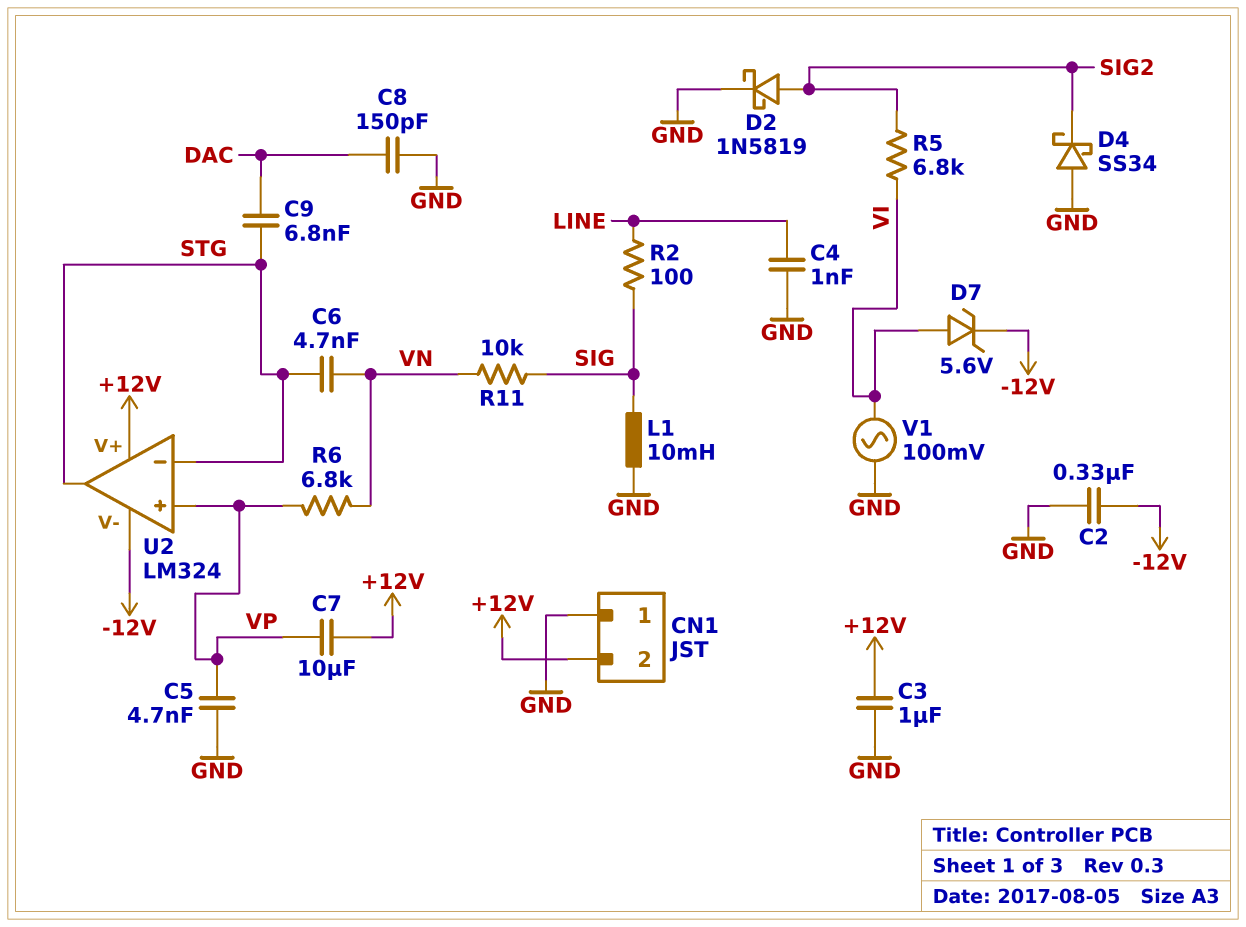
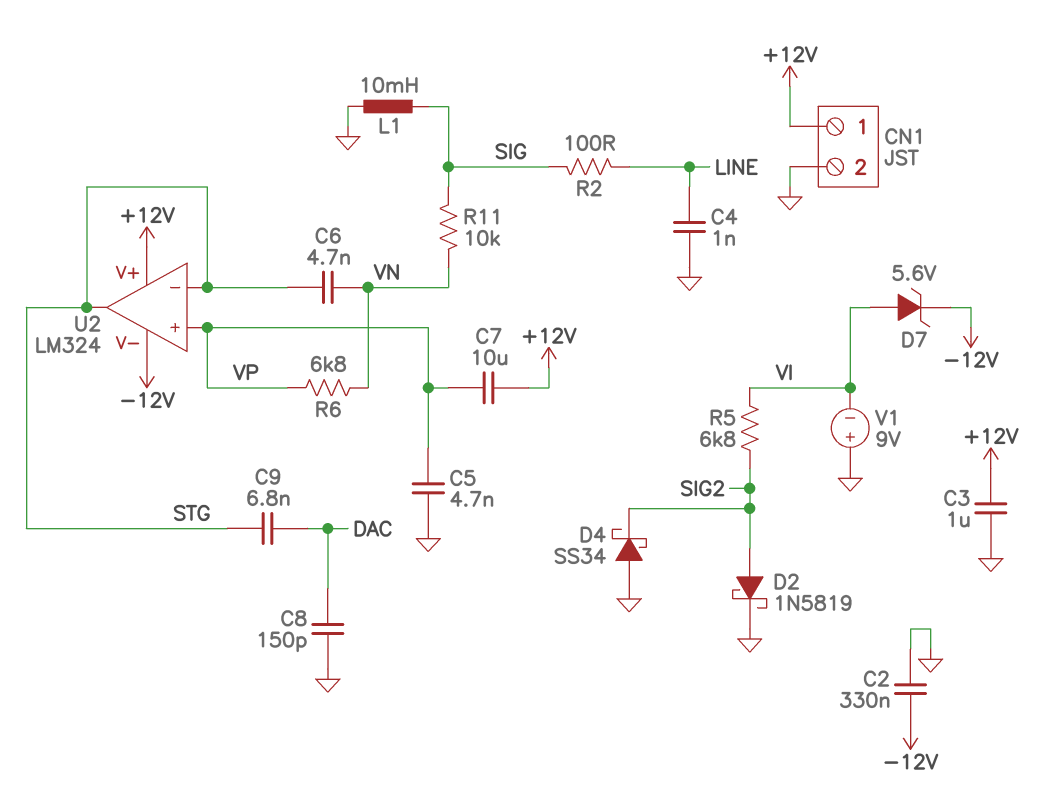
CN1 pin 1: GND -> +12V
CN1 pin 2: +12V -> GND
V1: AC 100mV (GND, VI) -> 9V (plus GND, minus VI)

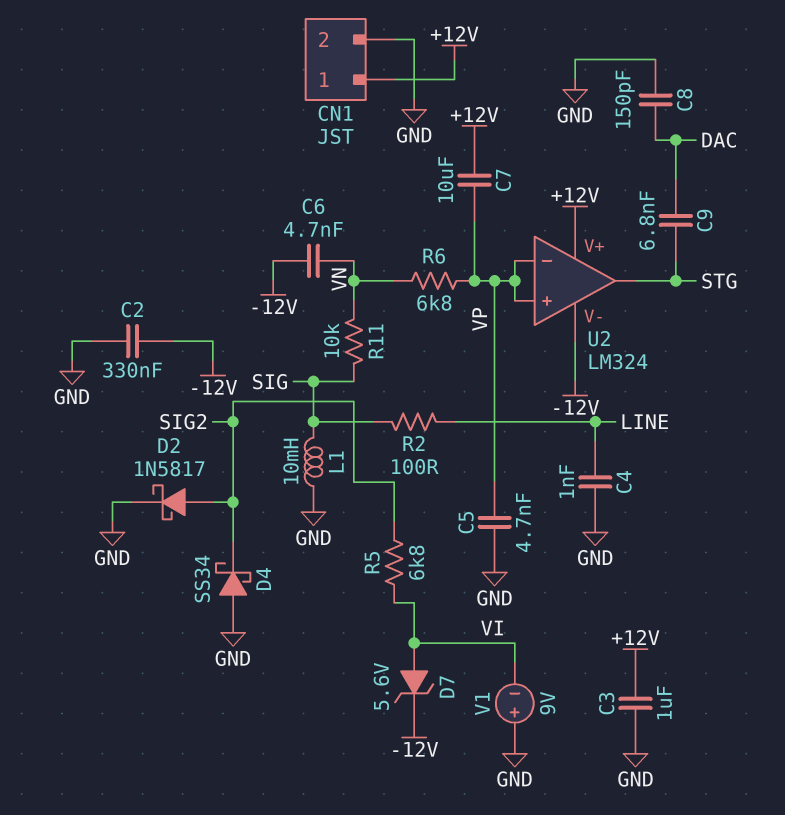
C6: 4.7nF (STG, VN) -> 4.7nF (-12V, VN)
D2: schottky 1N5819 (A SIG2, K GND) -> schottky 1N5817 (A SIG2, K GND)
U2 pin in-: STG -> VP

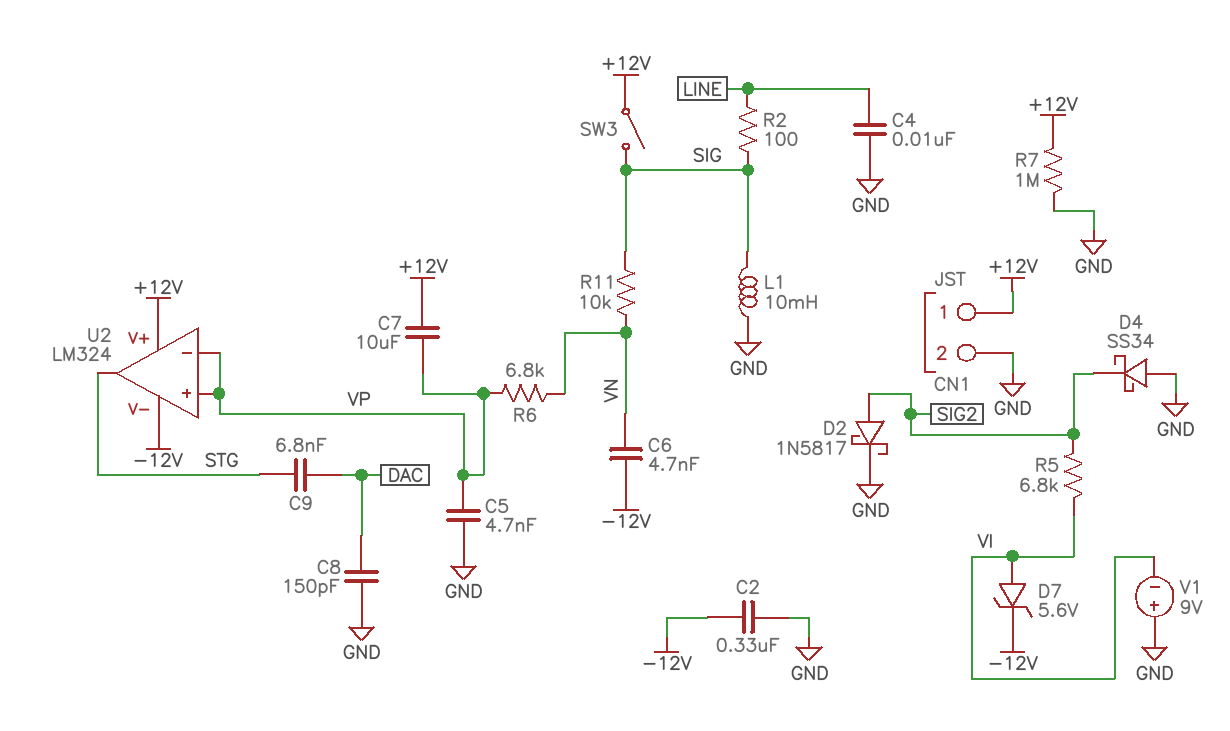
C3: 1uF (+12V, GND) -> none
C4: 1nF (GND, LINE) -> 10nF (GND, LINE)
R7: none -> 1M (+12V, GND)
SW3: none -> switch (+12V, SIG)

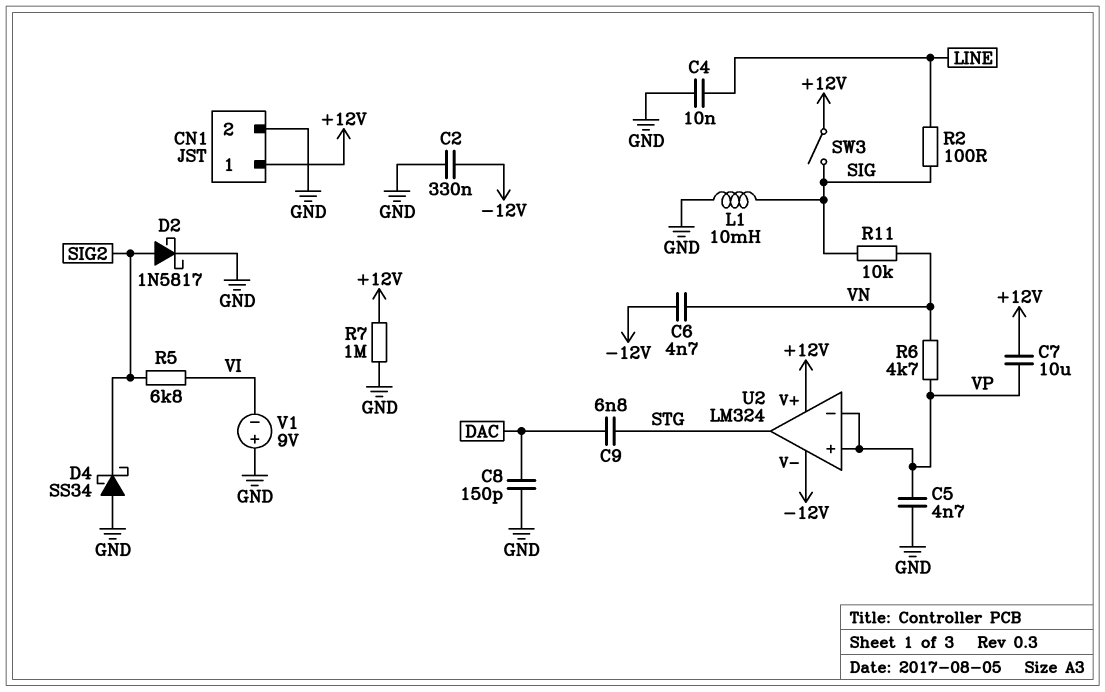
D7: zener 5.6V (A VI, K -12V) -> none
R6: 6.8k (VN, VP) -> 4.7k (VN, VP)

